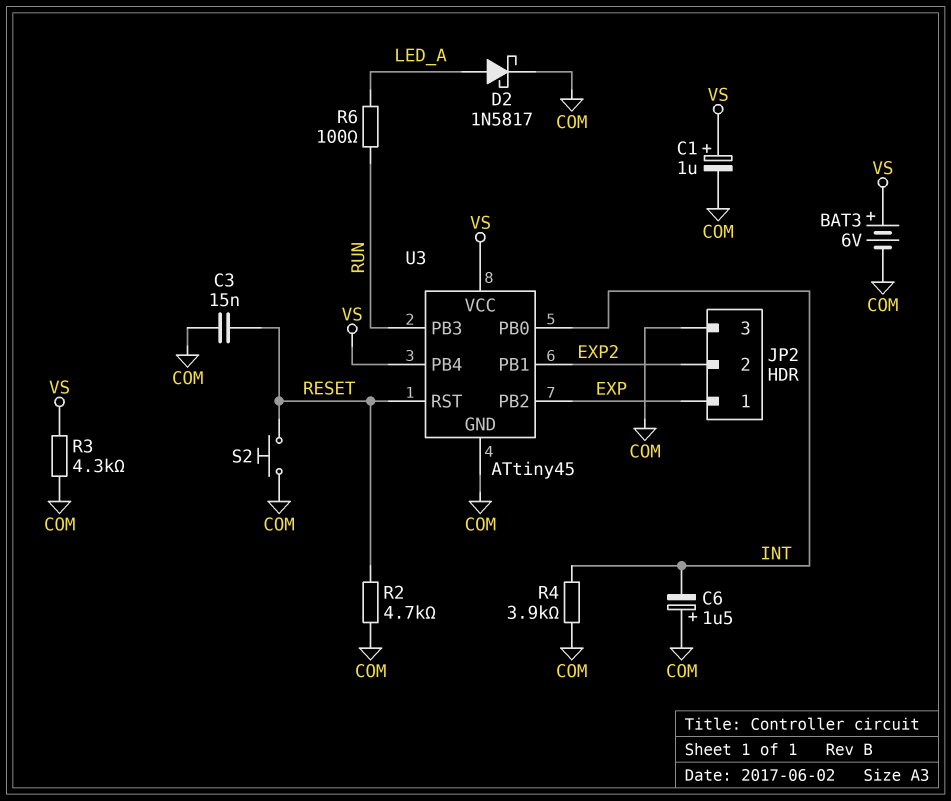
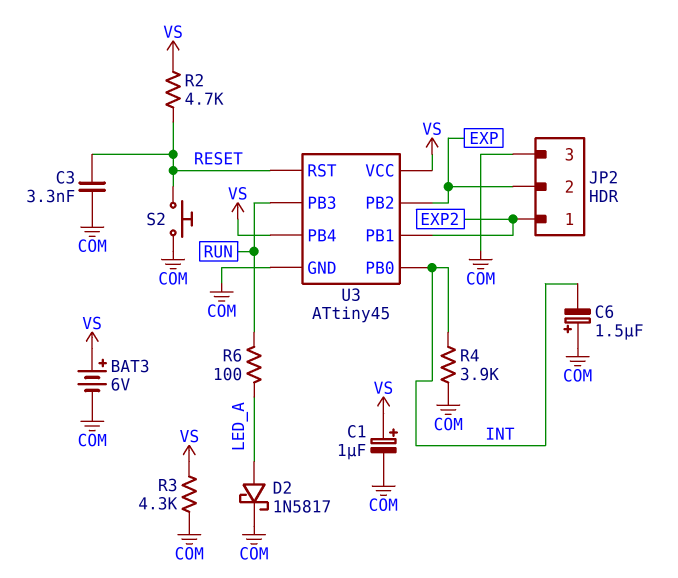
C3: 15nF (COM, RESET) -> 3.3nF (COM, RESET)
JP2 pin 1: EXP -> EXP2
JP2 pin 2: EXP2 -> EXP
R2: 4.7k (COM, RESET) -> 4.7k (RESET, VS)

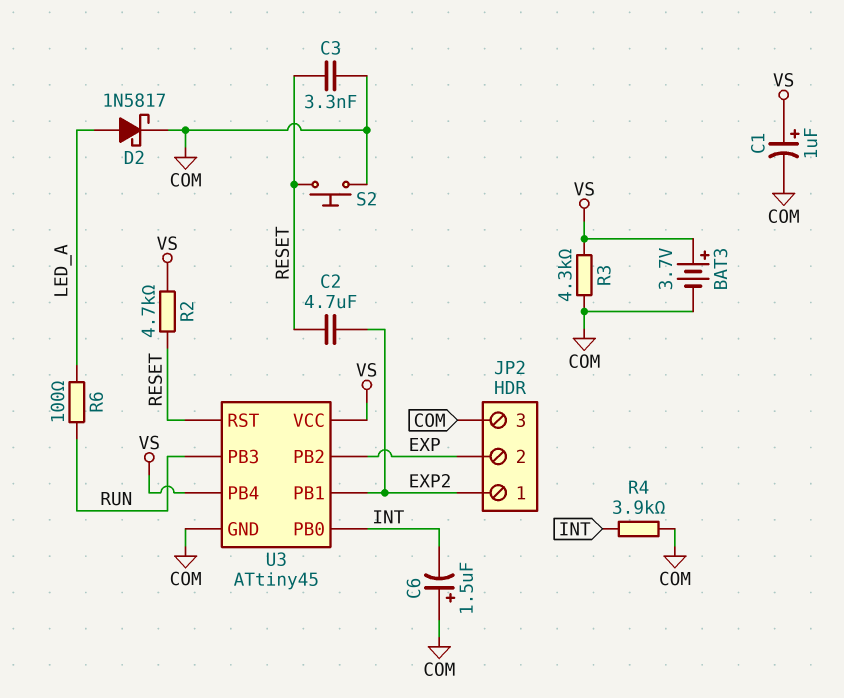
BAT3: 6V (plus VS, minus COM) -> 3.7V (plus VS, minus COM)
C2: none -> 4.7uF (EXP2, RESET)

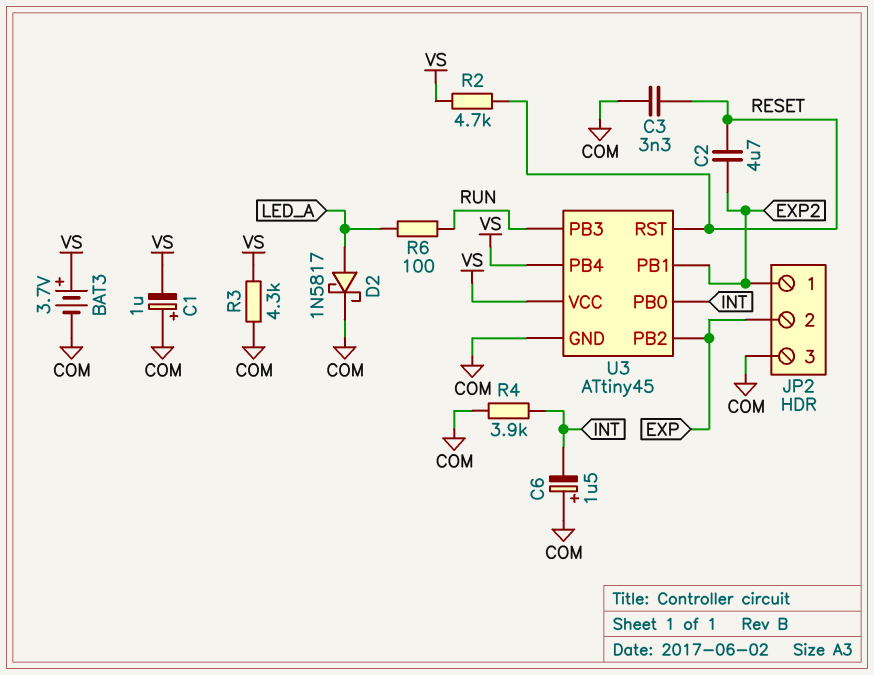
C1: 1uF (plus VS, minus COM) -> 1uF (plus COM, minus VS)
S2: button (COM, RESET) -> none

